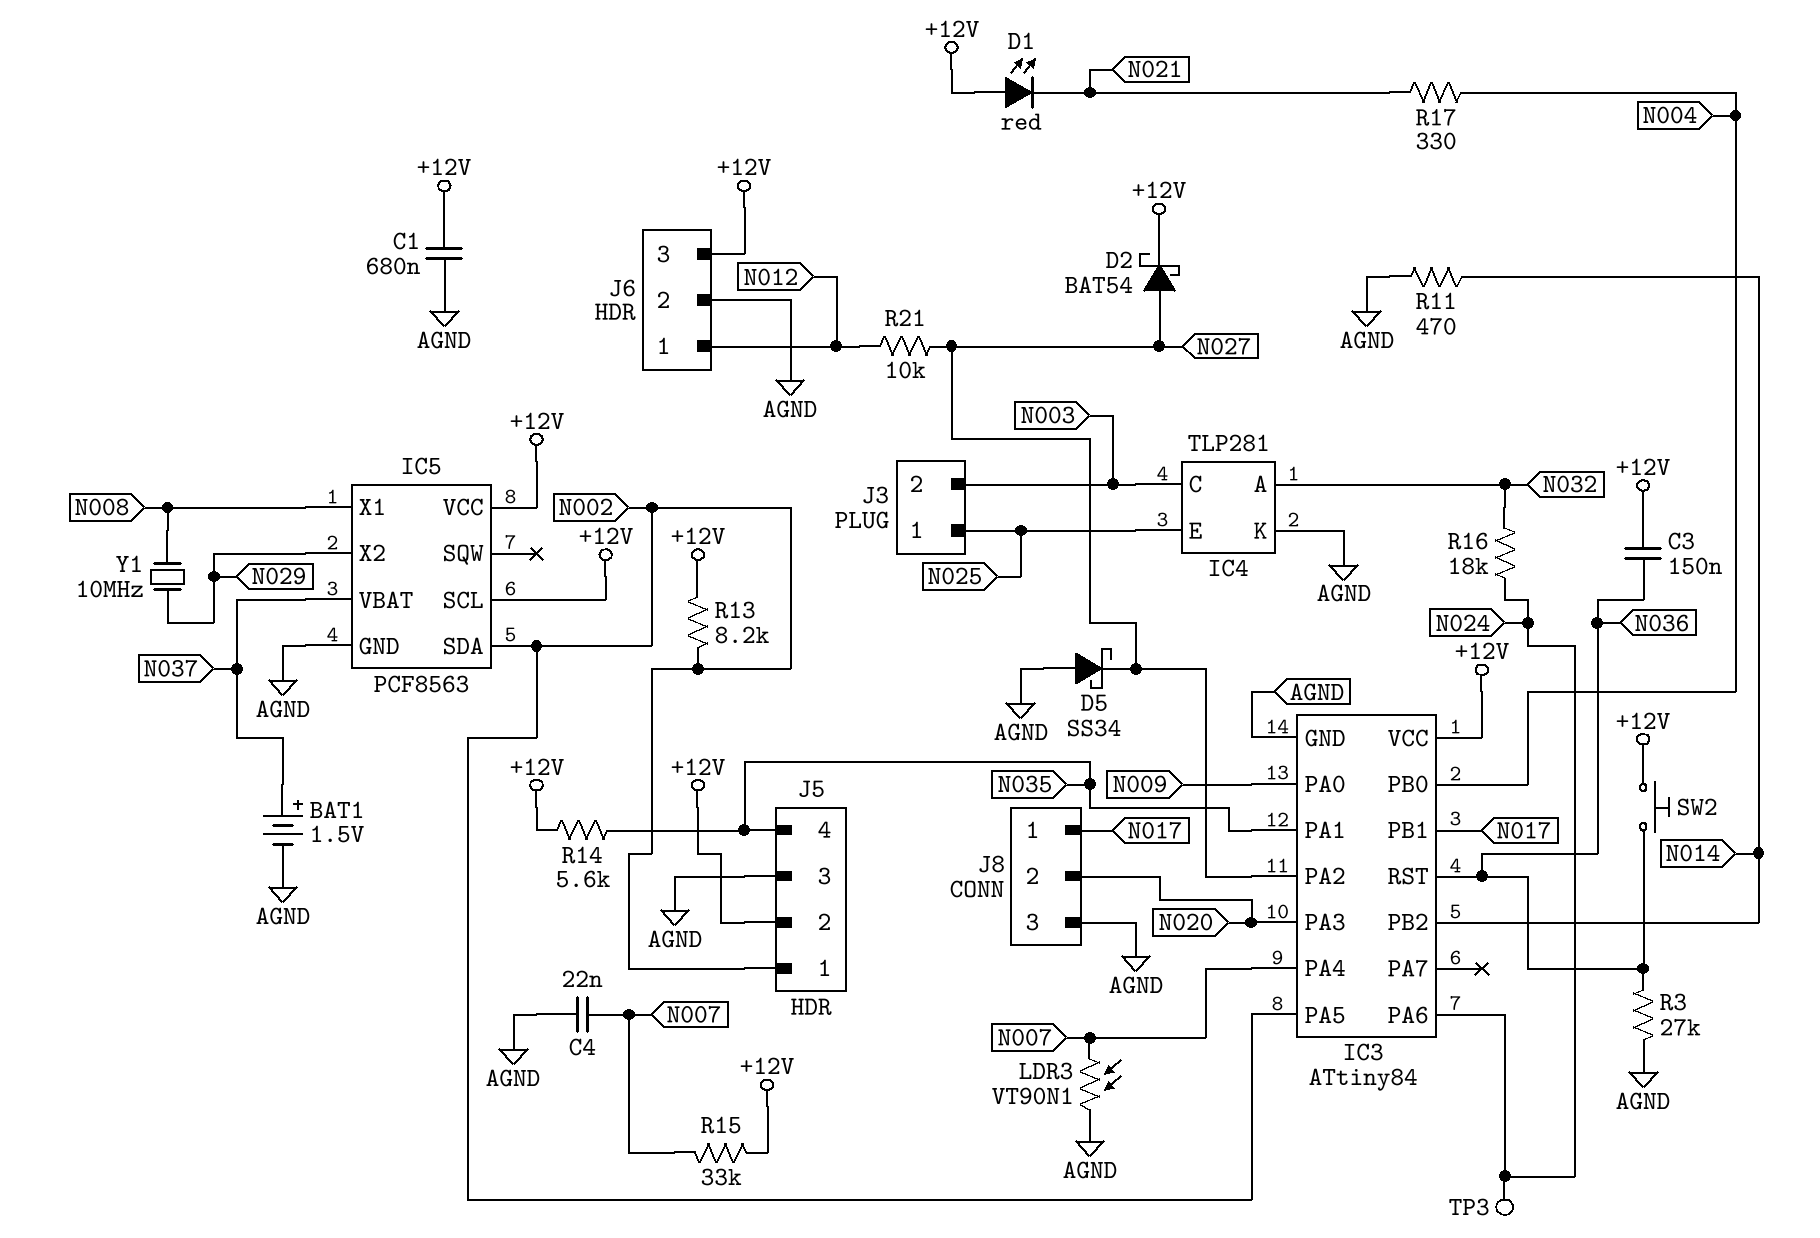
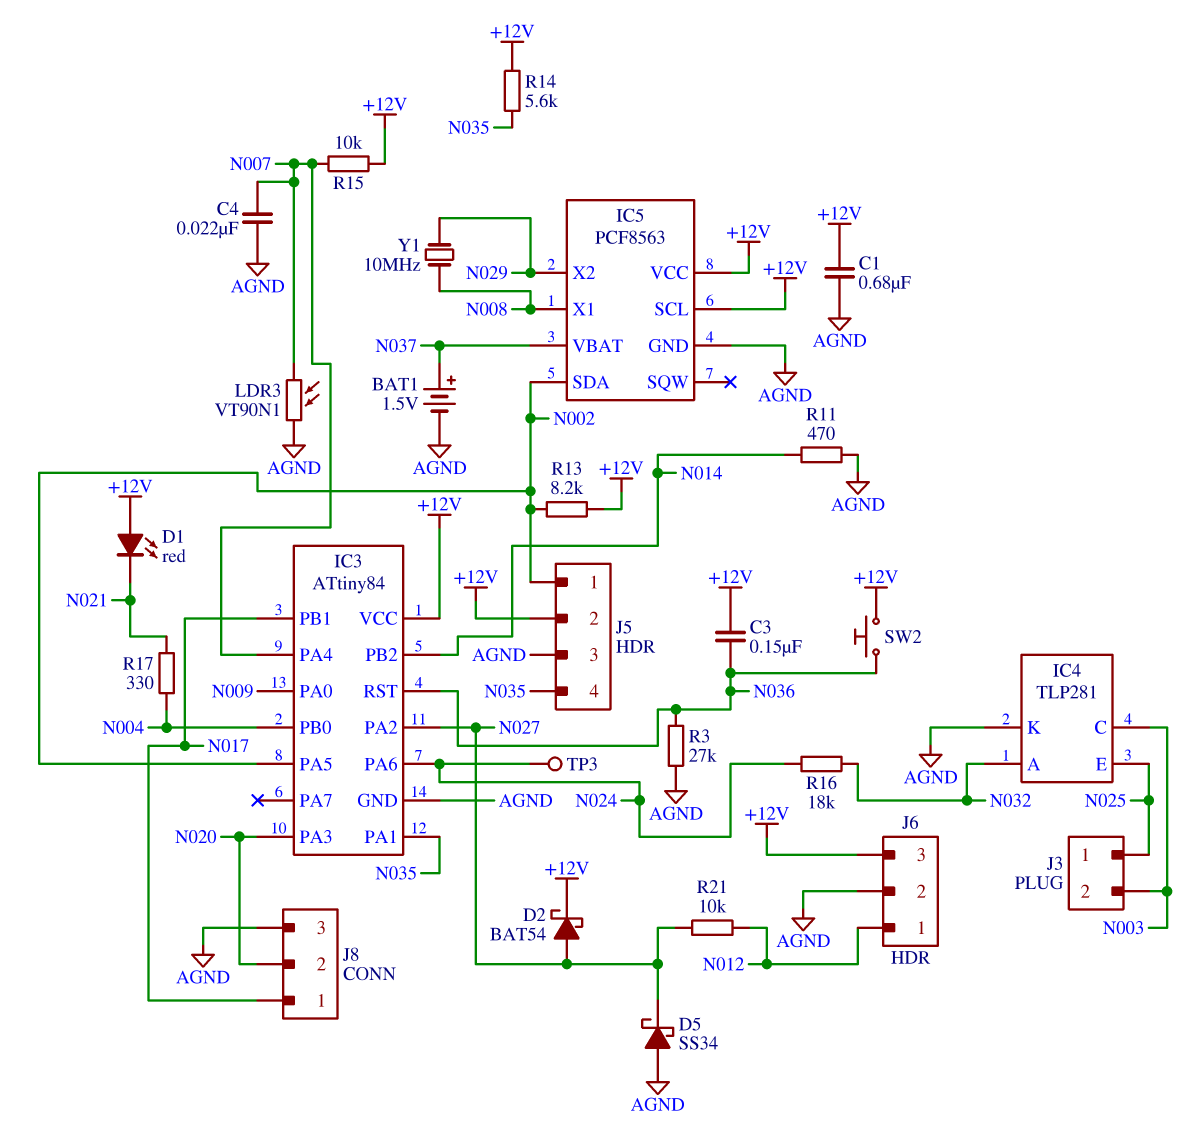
R15: 33k (+12V, N007) -> 10k (+12V, N007)

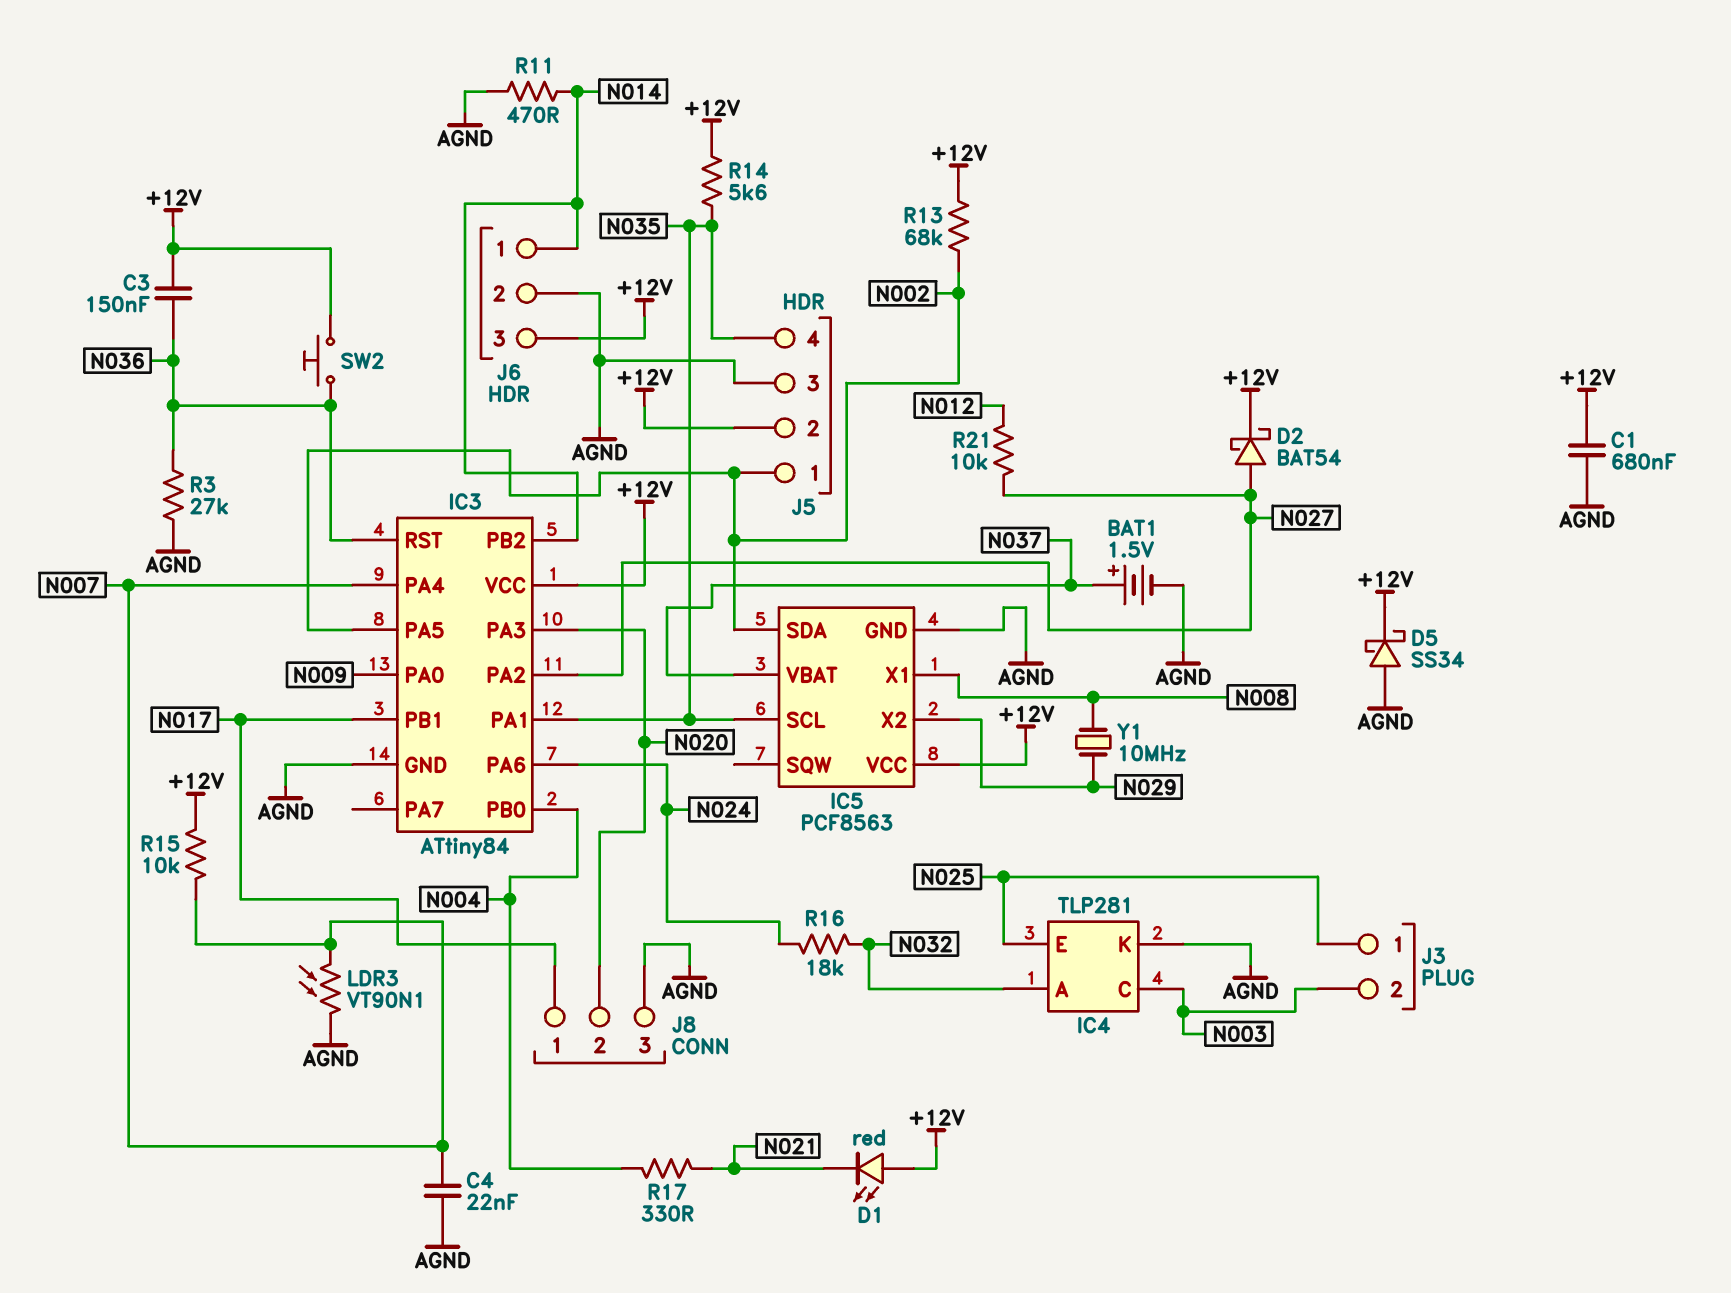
D5: schottky SS34 (A AGND, K N027) -> schottky SS34 (A AGND, K +12V)
IC5 pin SCL: +12V -> N035
J6 pin 1: N012 -> N014
R13: 8.2k (+12V, N002) -> 68k (+12V, N002)
TP3: test point (N024) -> none

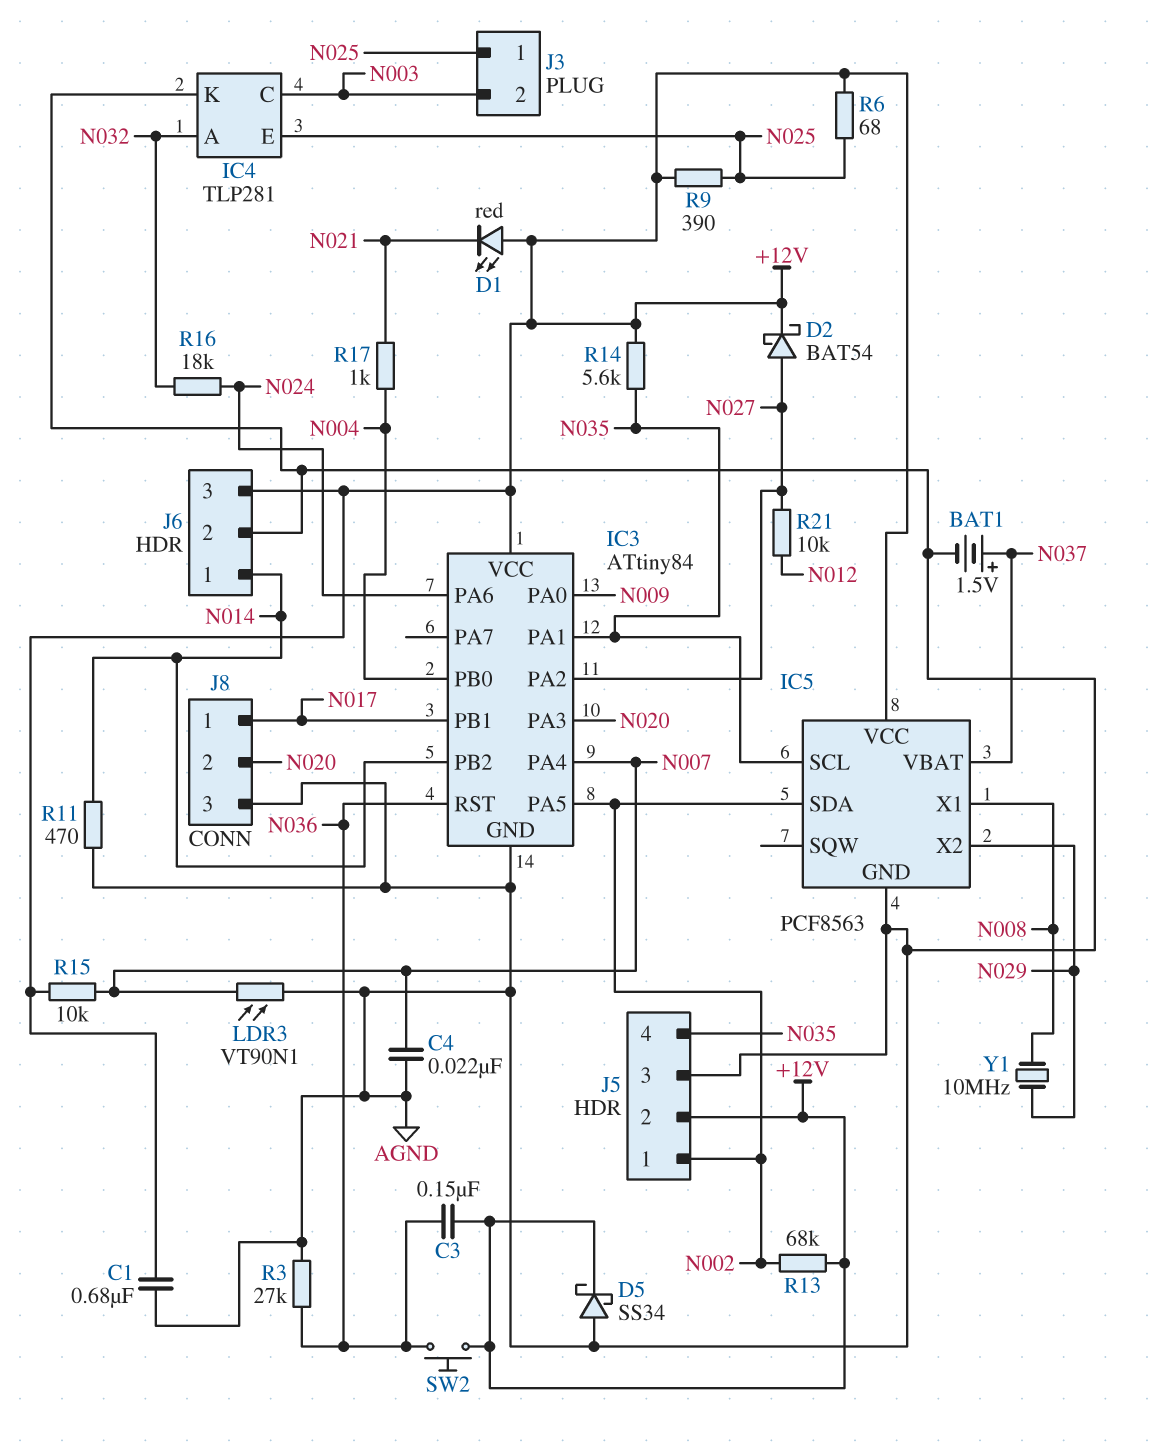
R6: none -> 68 (+12V, N025)
R9: none -> 390 (+12V, N025)
R17: 330 (N004, N021) -> 1k (N004, N021)

